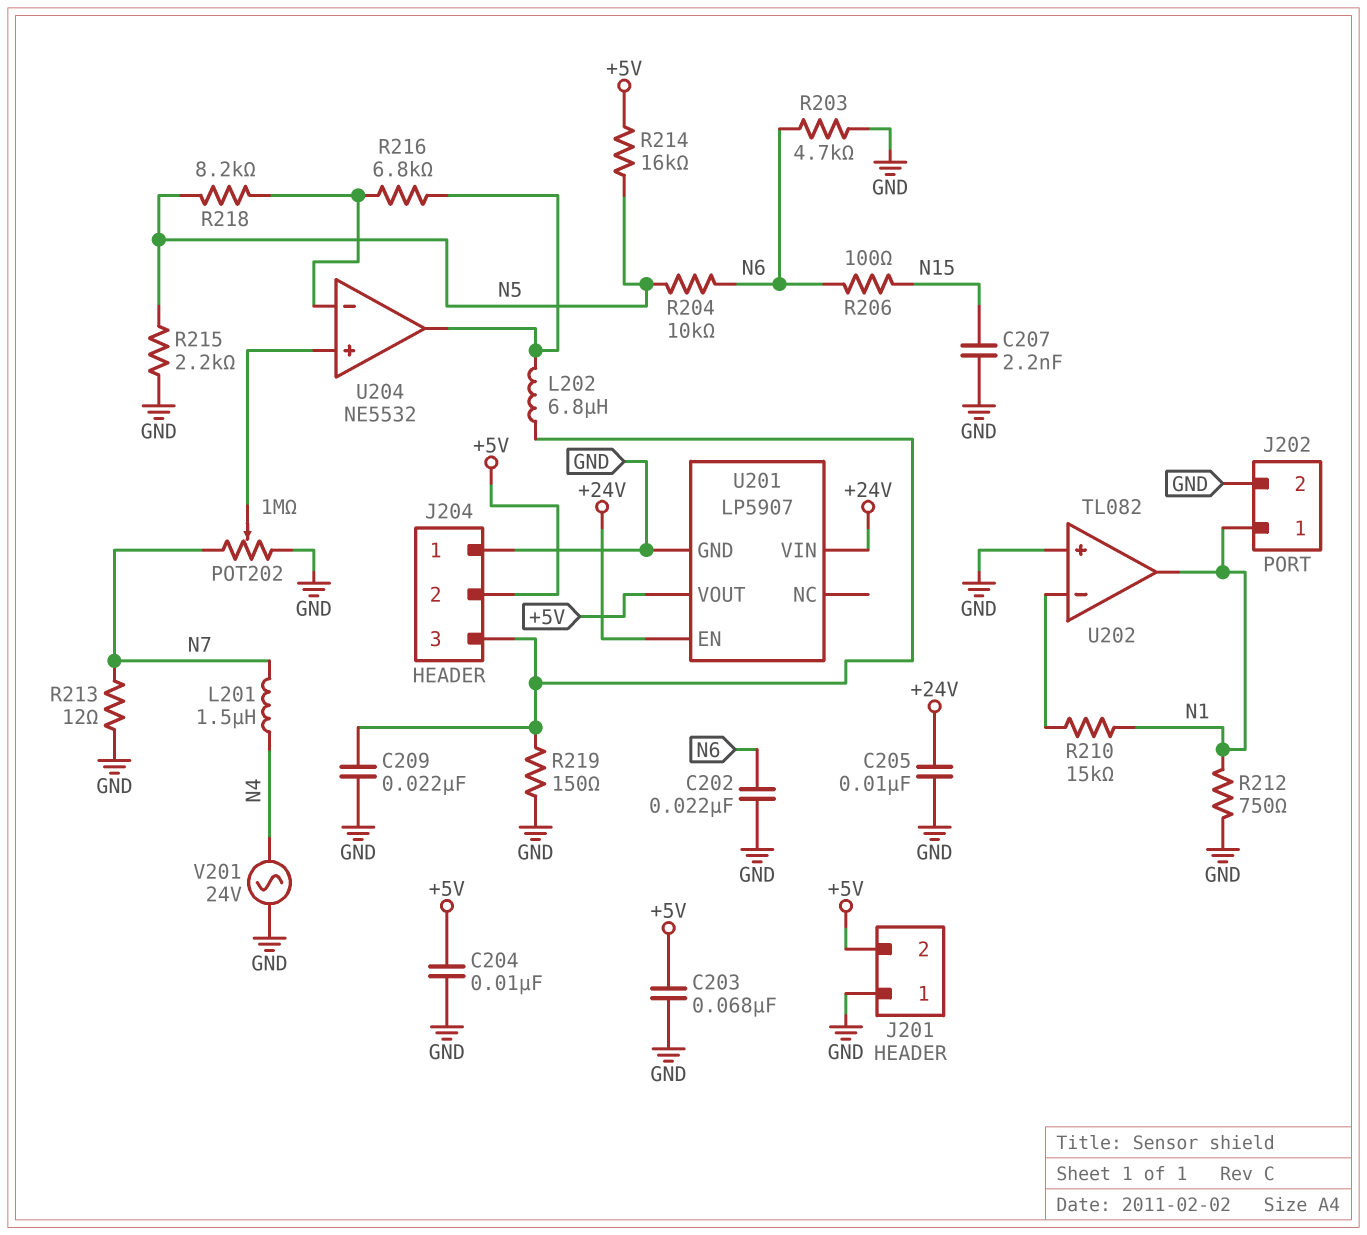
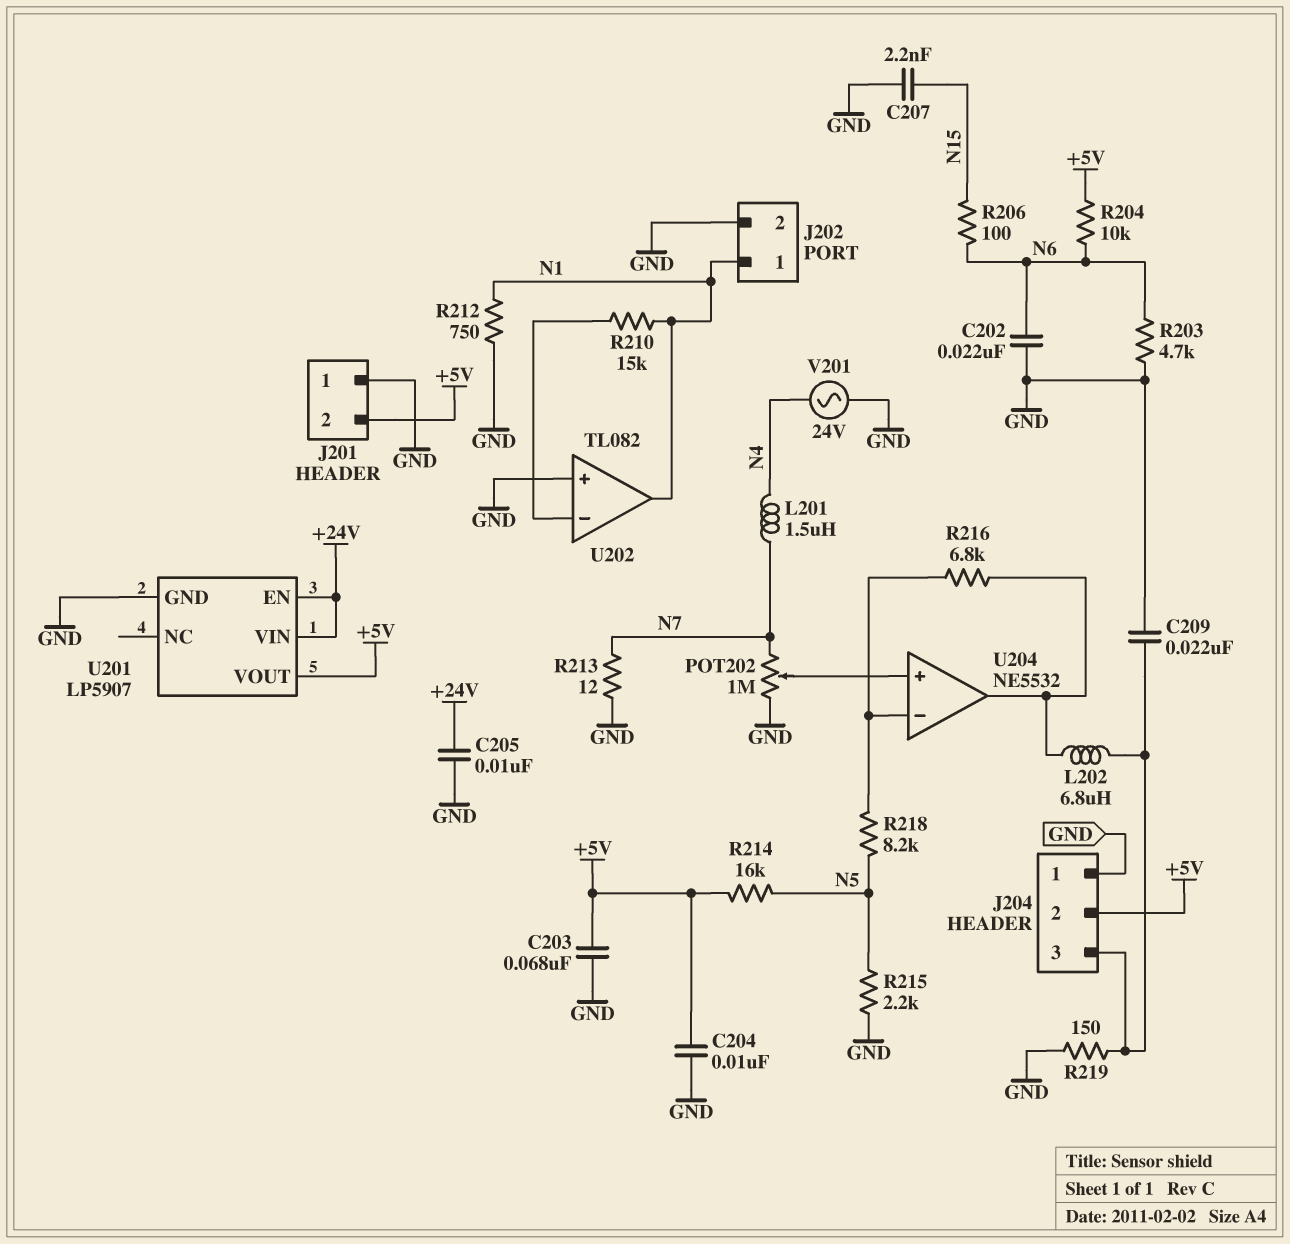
R204: 10k (N5, N6) -> 10k (+5V, N6)

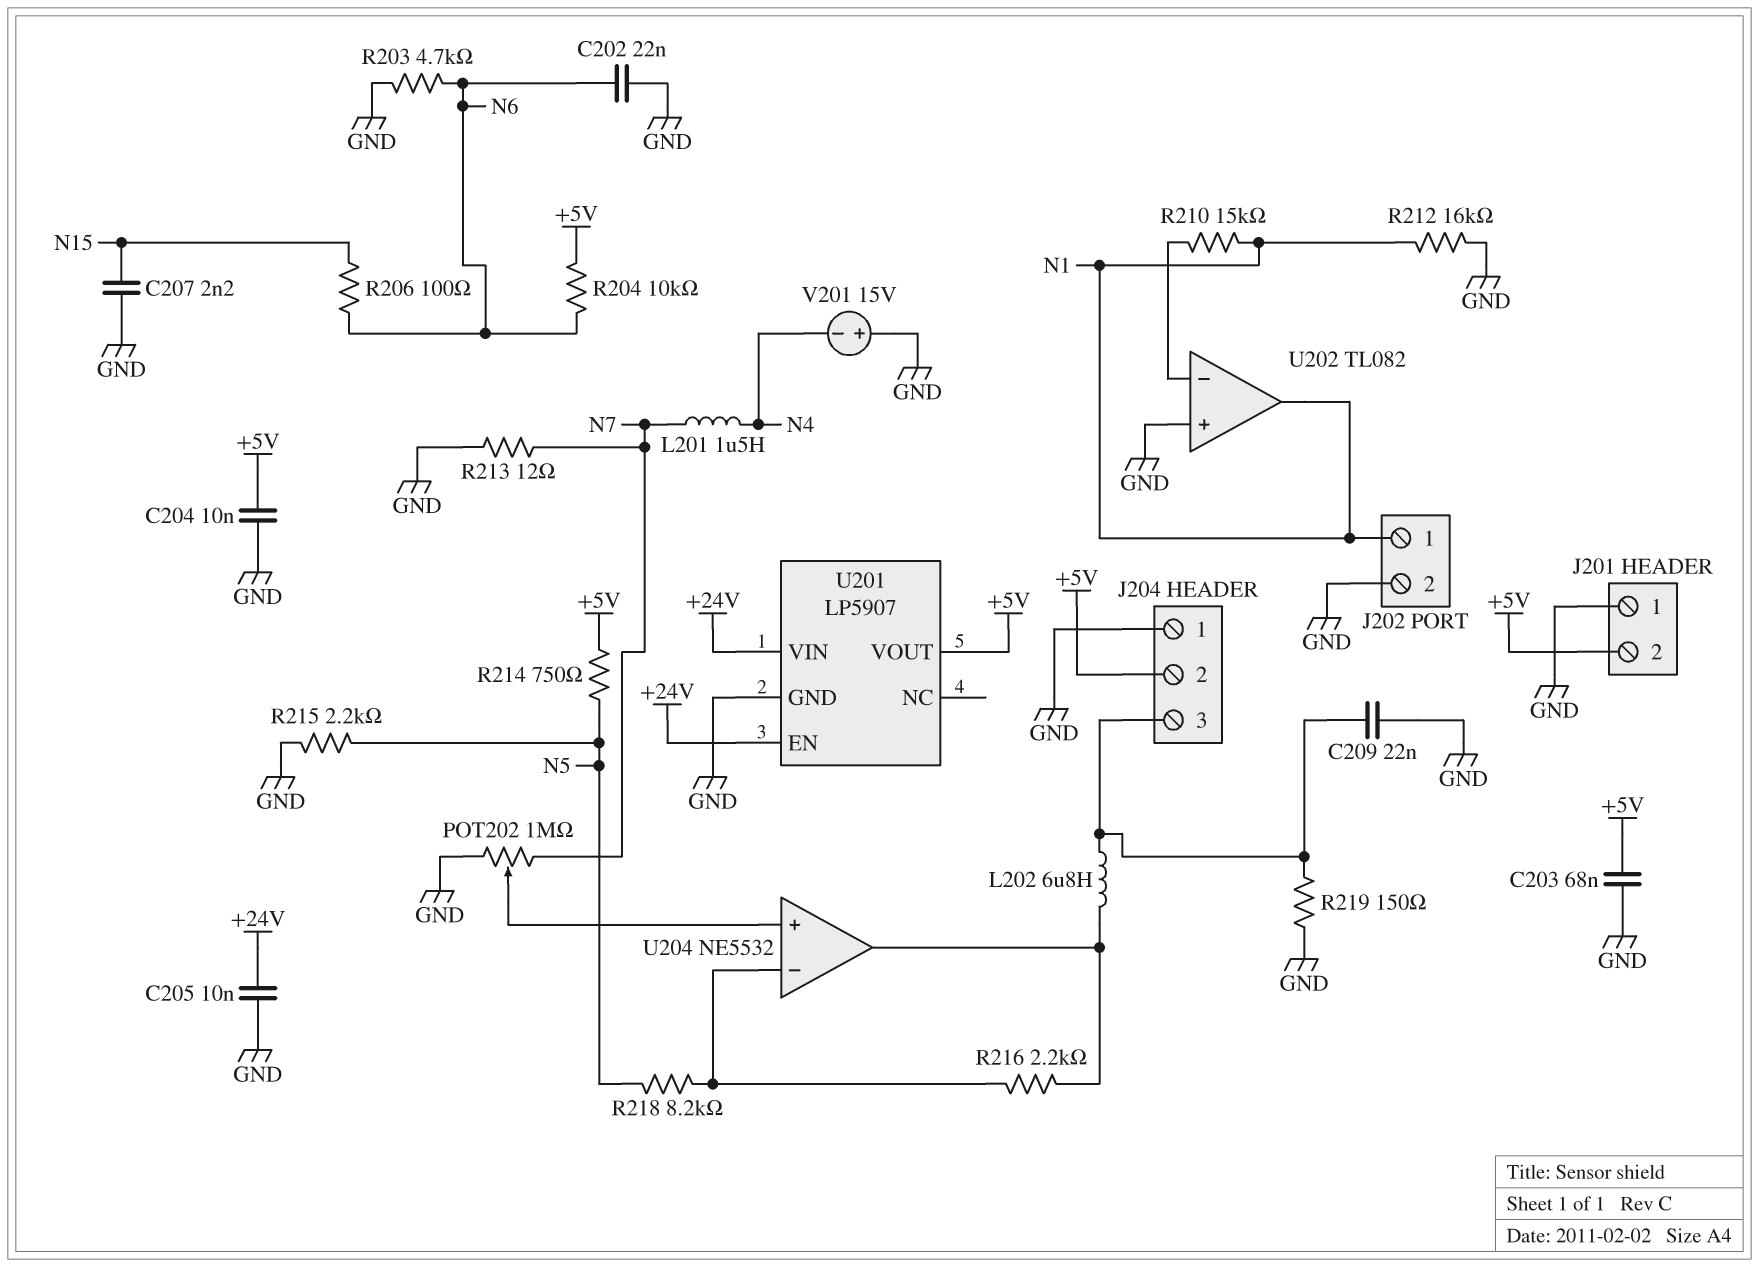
R212: 750 (GND, N1) -> 16k (GND, N1)
R214: 16k (+5V, N5) -> 750 (+5V, N5)
R216: 6.8k (U204/in-, U204/out) -> 2.2k (U204/in-, U204/out)
V201: AC 24V (GND, N4) -> 15V (plus GND, minus N4)

